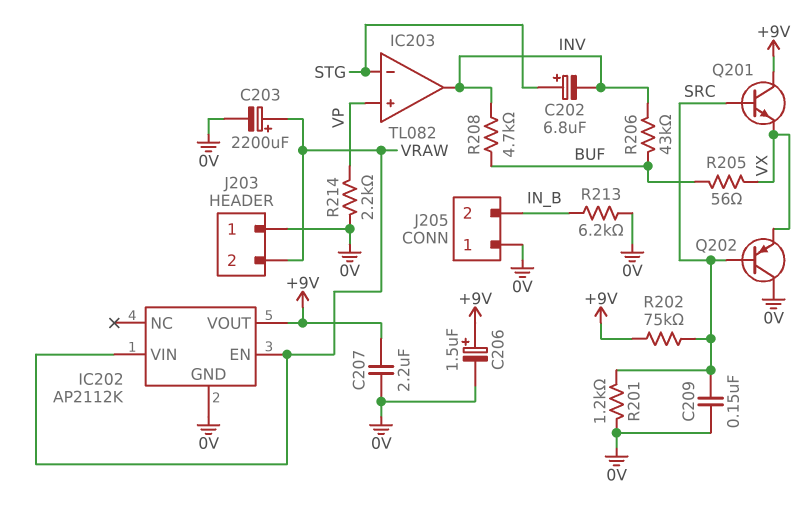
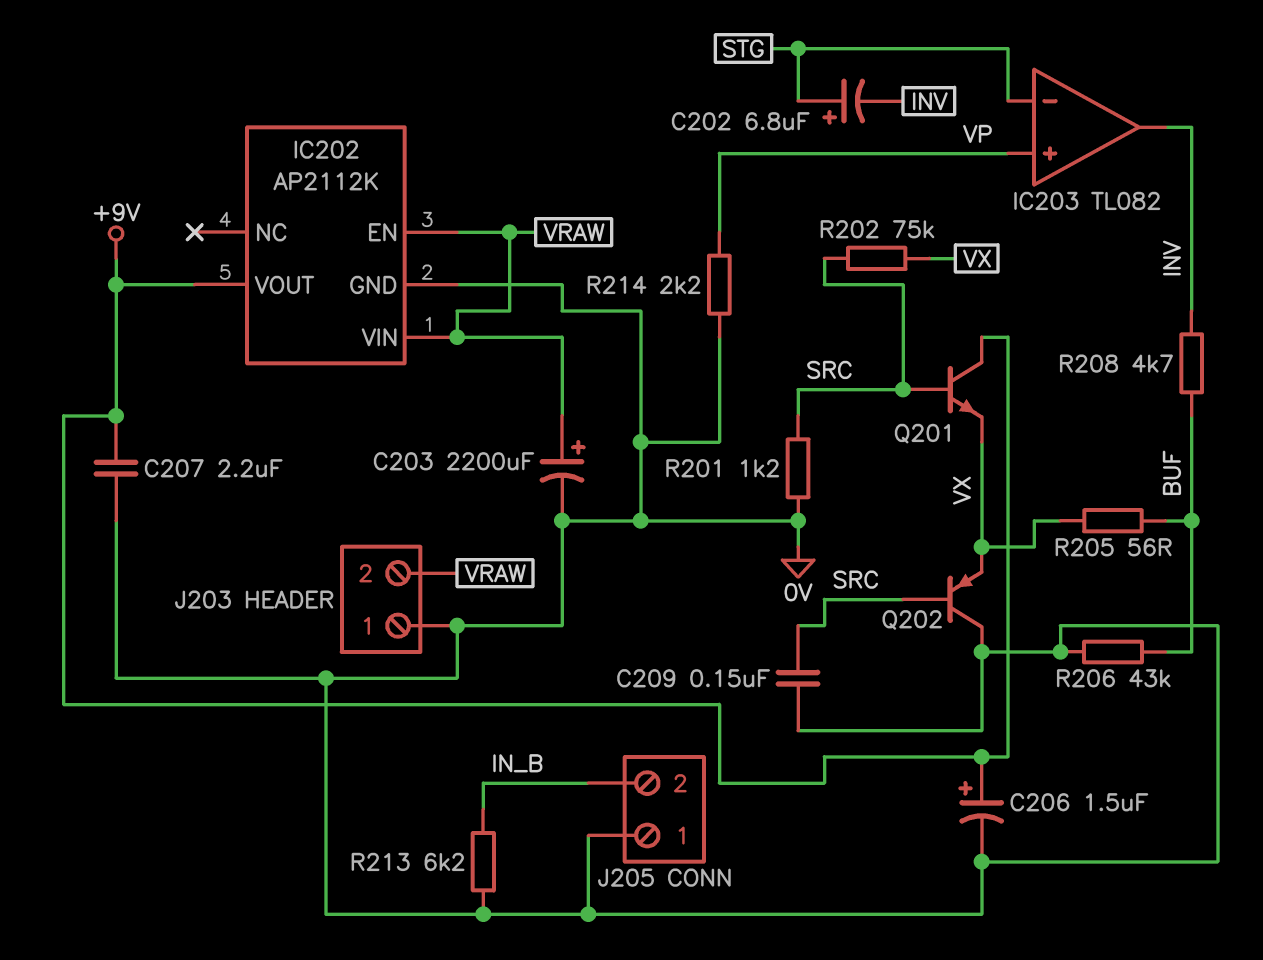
R202: 75k (+9V, SRC) -> 75k (SRC, VX)
R206: 43k (BUF, INV) -> 43k (0V, BUF)

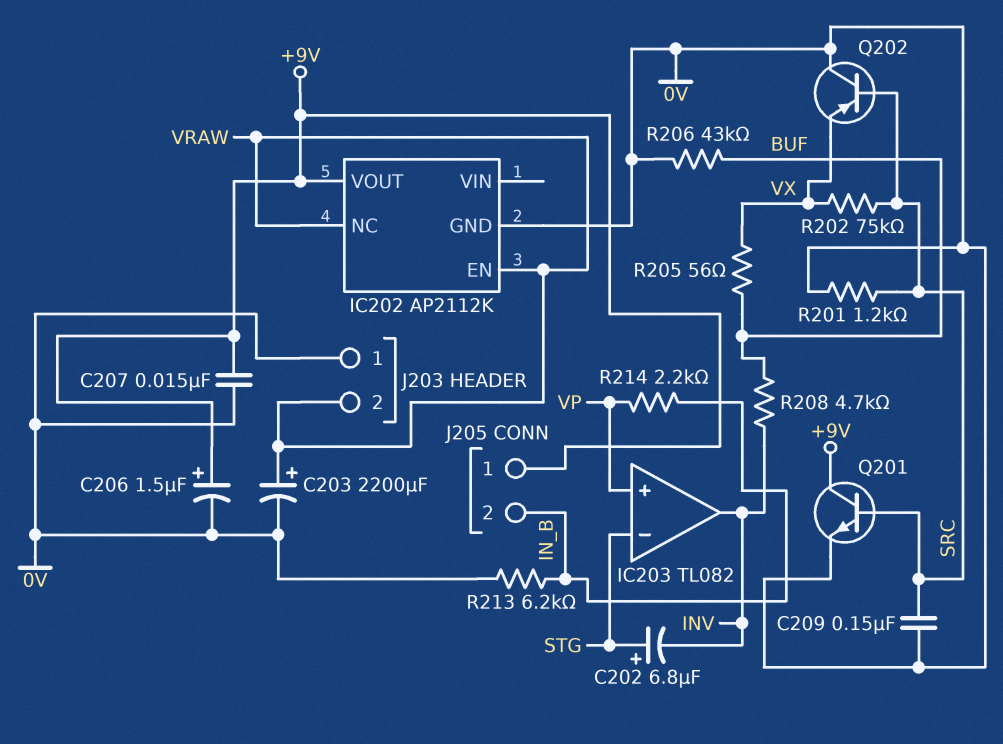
C207: 2.2uF (+9V, 0V) -> 15nF (+9V, 0V)
IC202 pin NC: none -> VRAW
IC202 pin VIN: VRAW -> none
J205 pin 1: 0V -> +9V
Q201: NPN (B SRC, C +9V, E VX) -> NPN (B SRC, C +9V, E 0V)
R214: 2.2k (0V, VP) -> 2.2k (IN_B, VP)

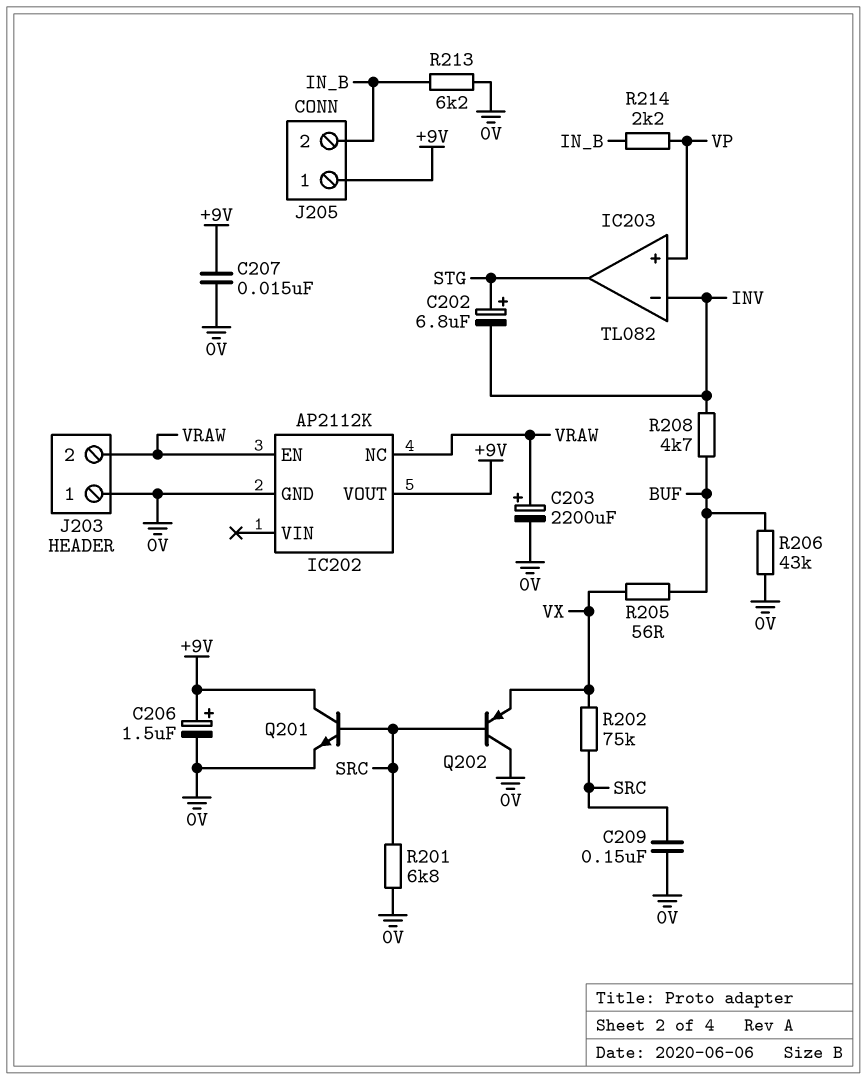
IC203 pin in-: STG -> INV
IC203 pin out: INV -> STG
R201: 1.2k (0V, SRC) -> 6.8k (0V, SRC)

